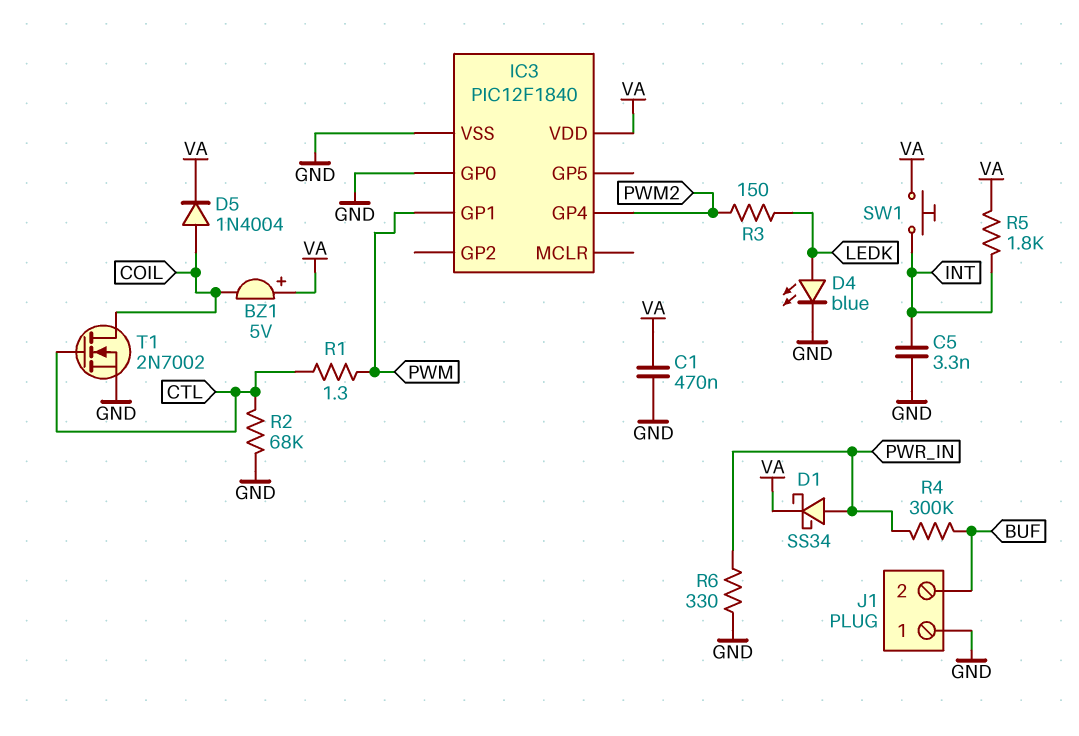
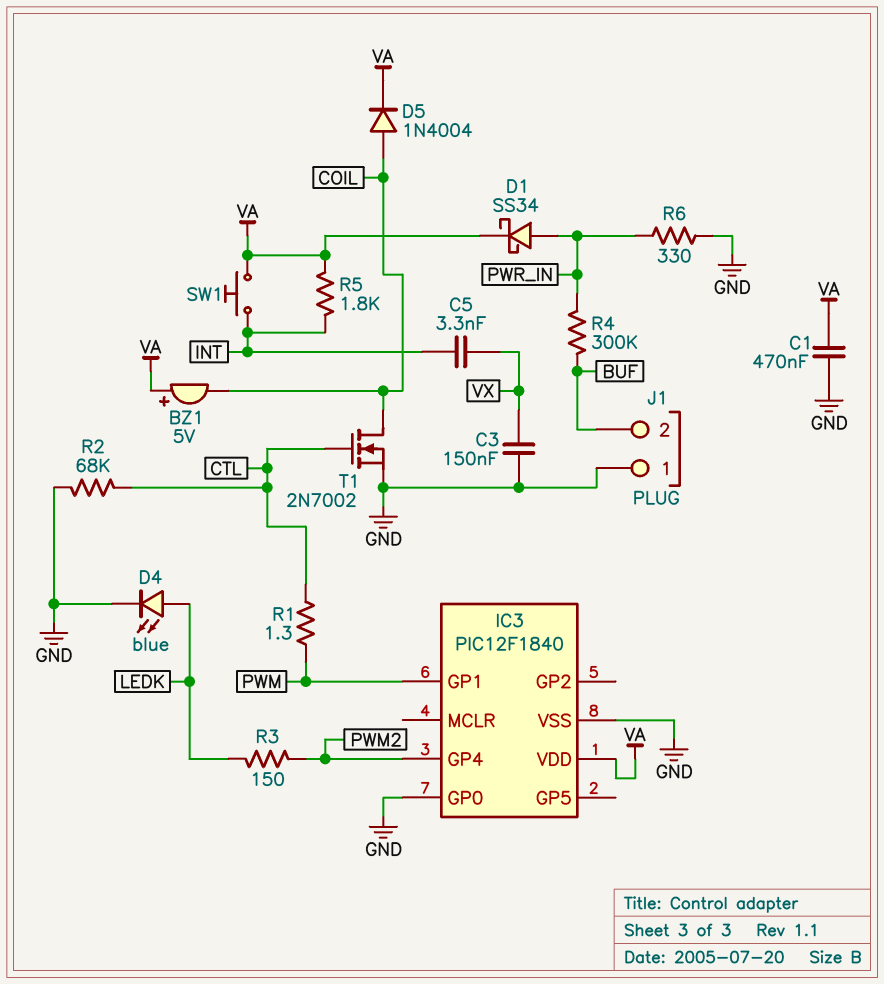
C3: none -> 150nF (GND, VX)
C5: 3.3nF (GND, INT) -> 3.3nF (INT, VX)

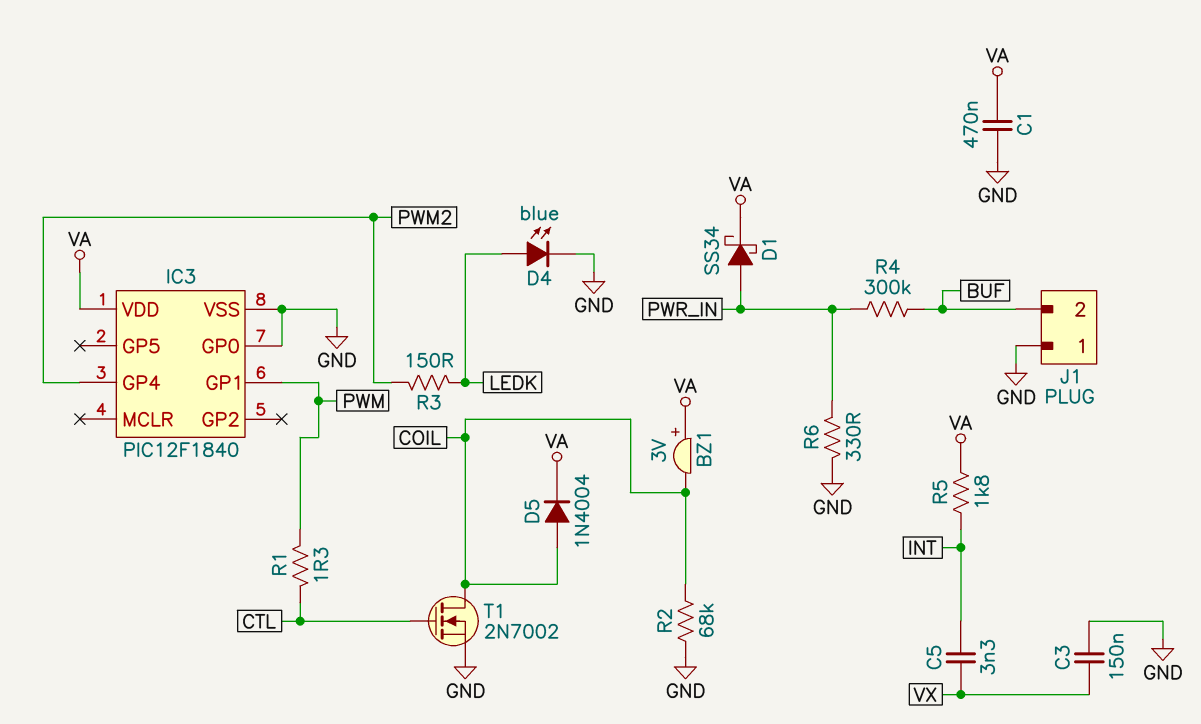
BZ1: buzzer 5V (plus VA, minus COIL) -> buzzer 3V (plus VA, minus COIL)
R2: 68k (CTL, GND) -> 68k (COIL, GND)
SW1: button (INT, VA) -> none

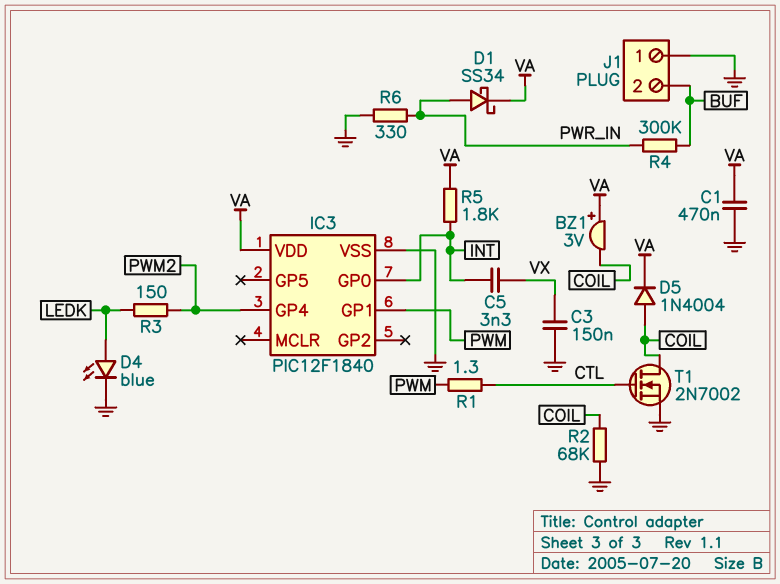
IC3 pin GP0: GND -> INT

